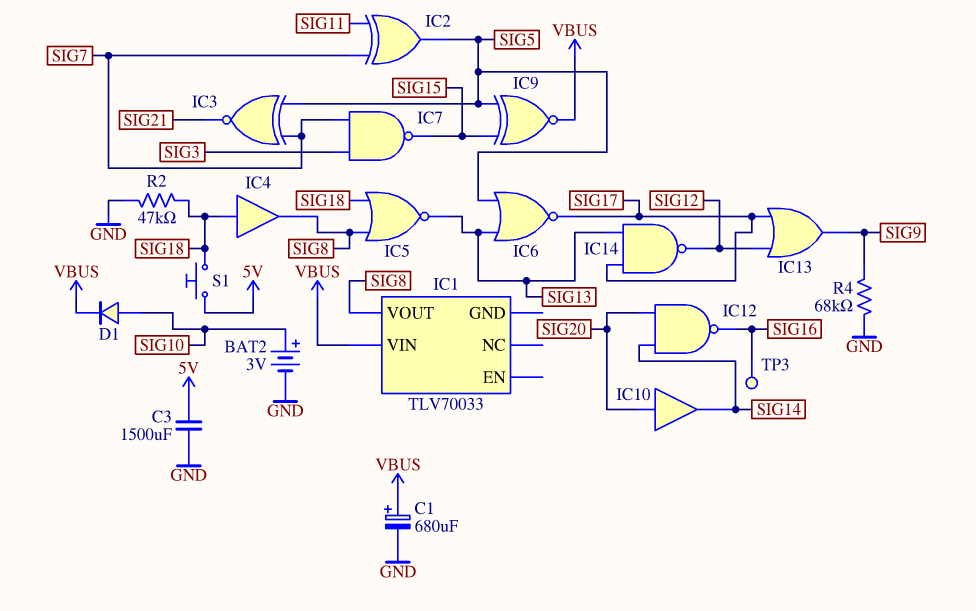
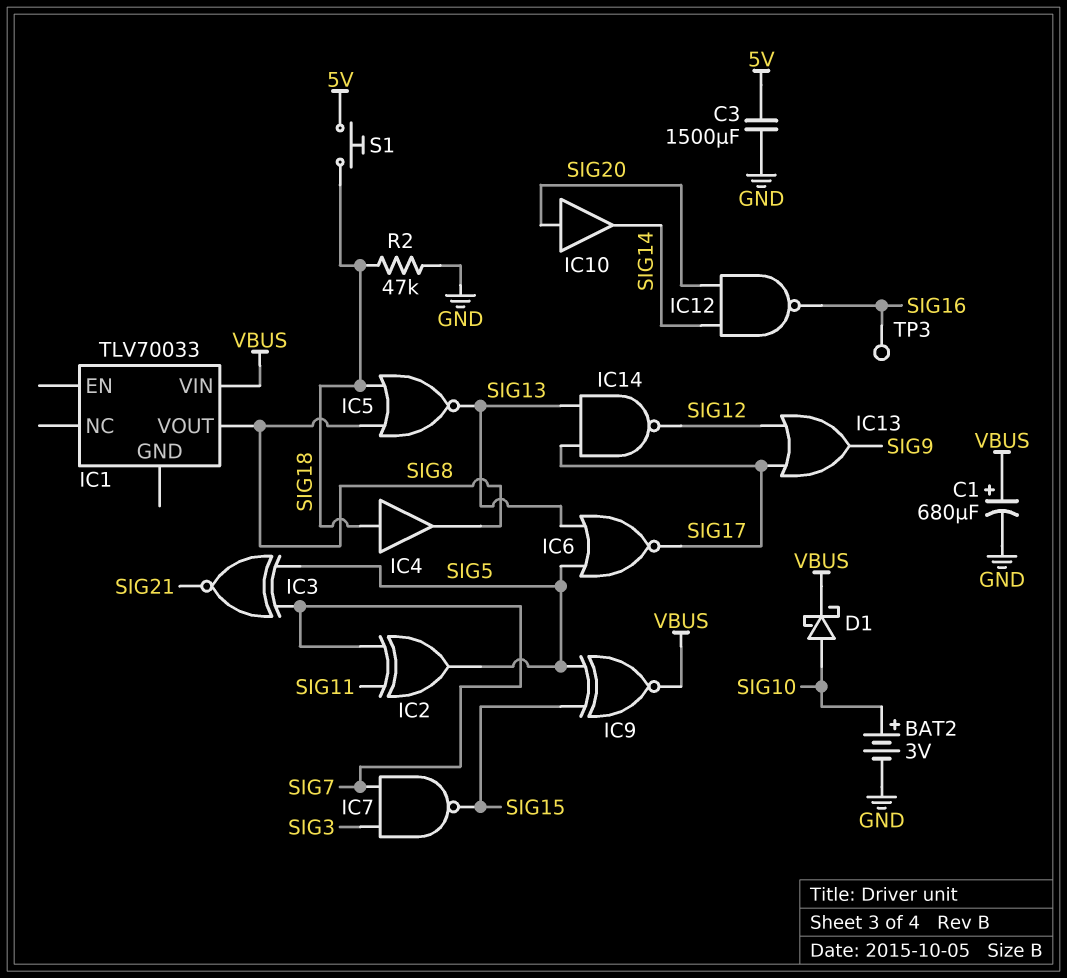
D1: diode (A SIG10, K VBUS) -> schottky (A SIG10, K VBUS)
R4: 68k (GND, SIG9) -> none

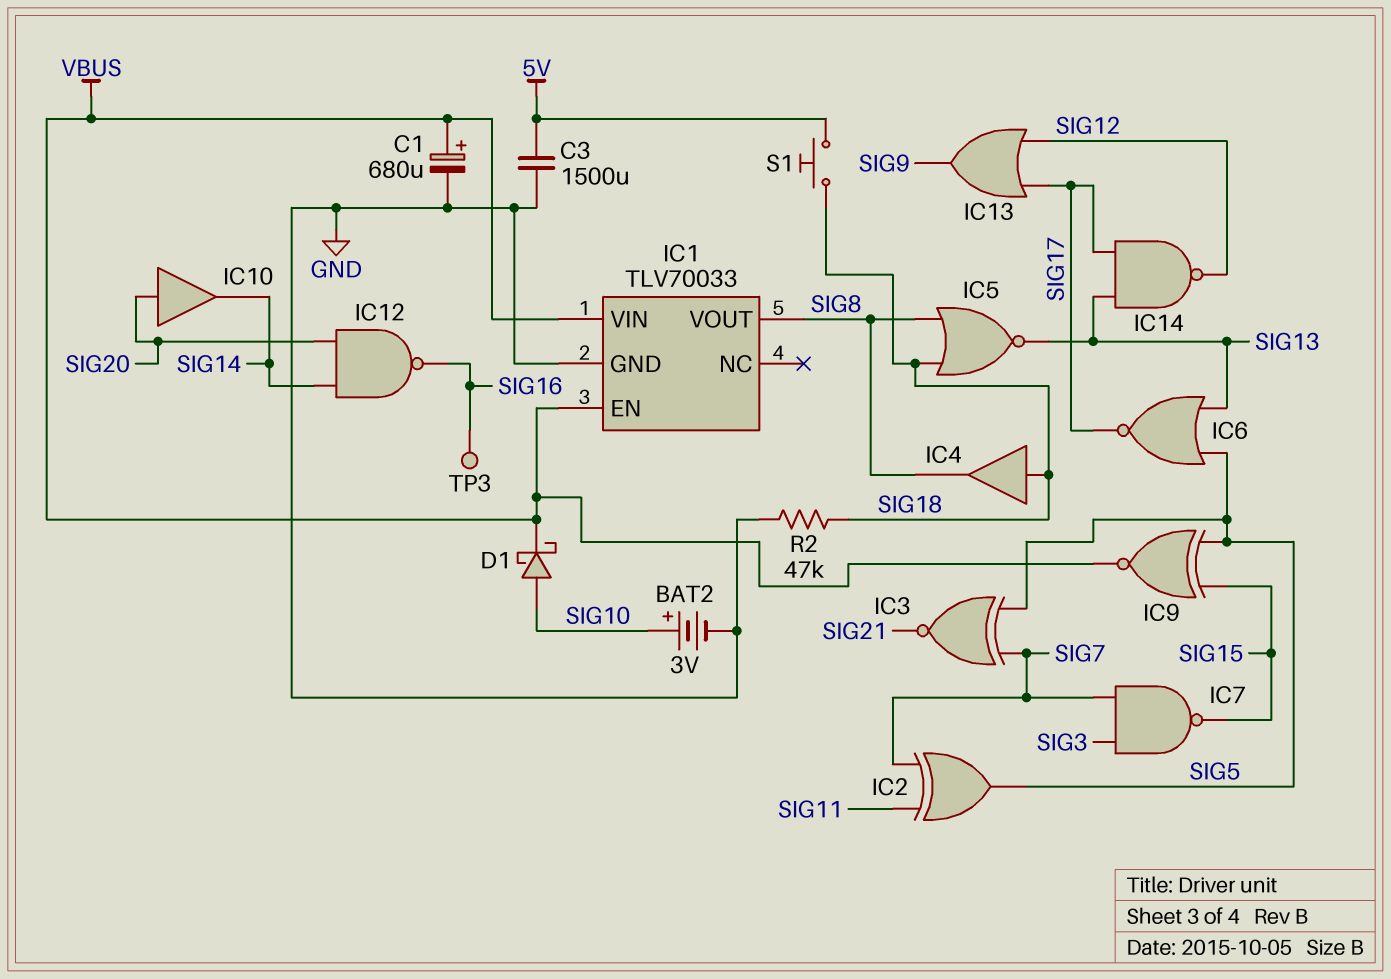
IC1 pin EN: none -> VBUS
IC1 pin GND: none -> GND

